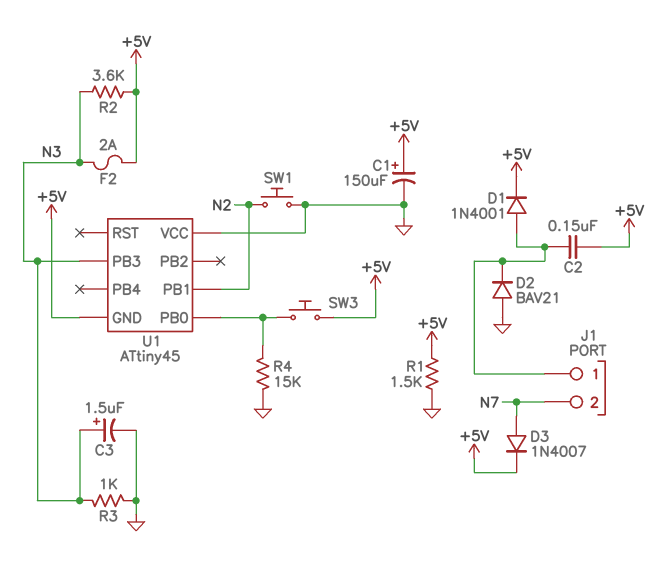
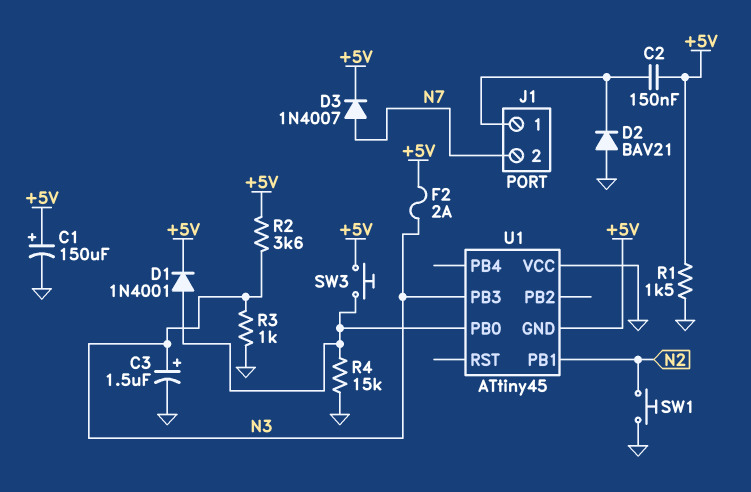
D1: diode 1N4001 (A J1/1, K +5V) -> diode 1N4001 (A U1/PB0, K +5V)

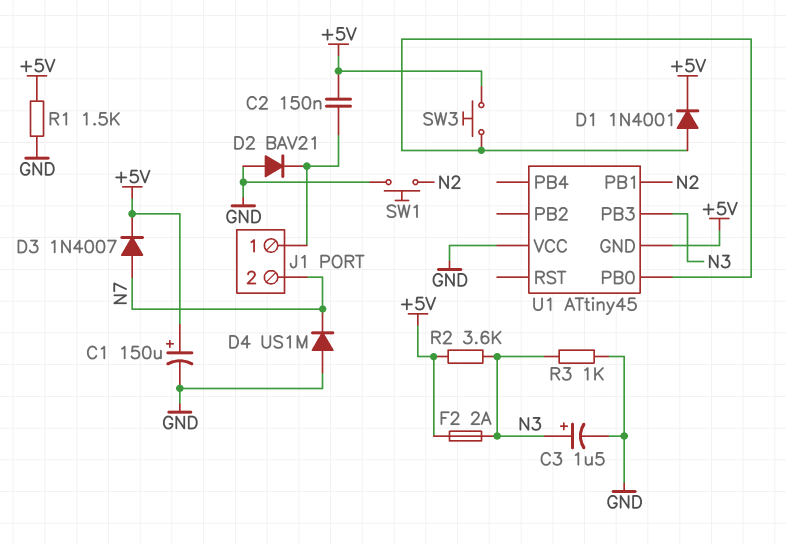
D4: none -> diode US1M (A GND, K N7)
R4: 15k (GND, U1/PB0) -> none

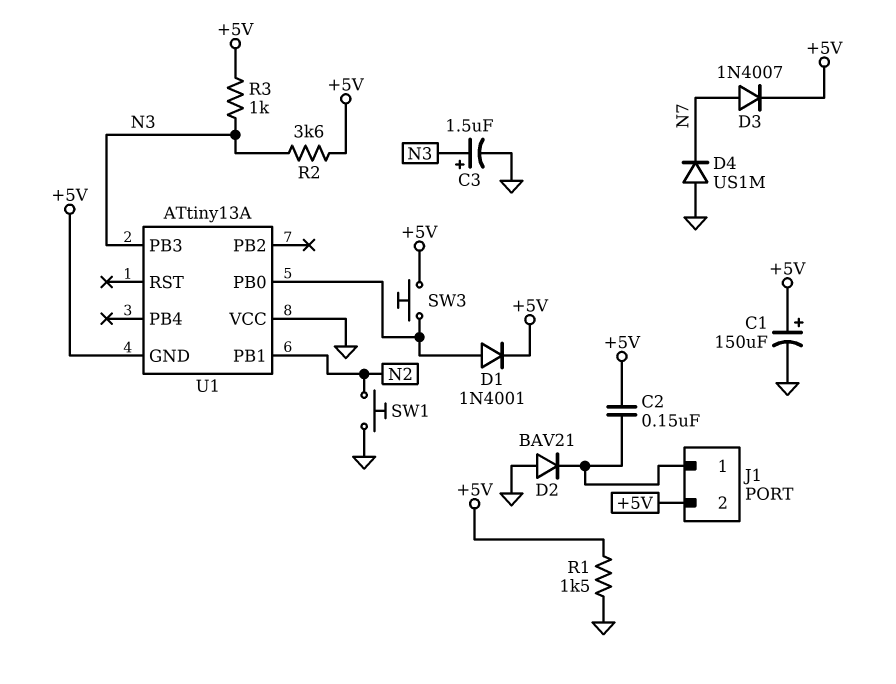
F2: 2A (+5V, N3) -> none
J1 pin 2: N7 -> +5V
R3: 1k (GND, N3) -> 1k (+5V, N3)
U1: ATtiny45 -> ATtiny13A

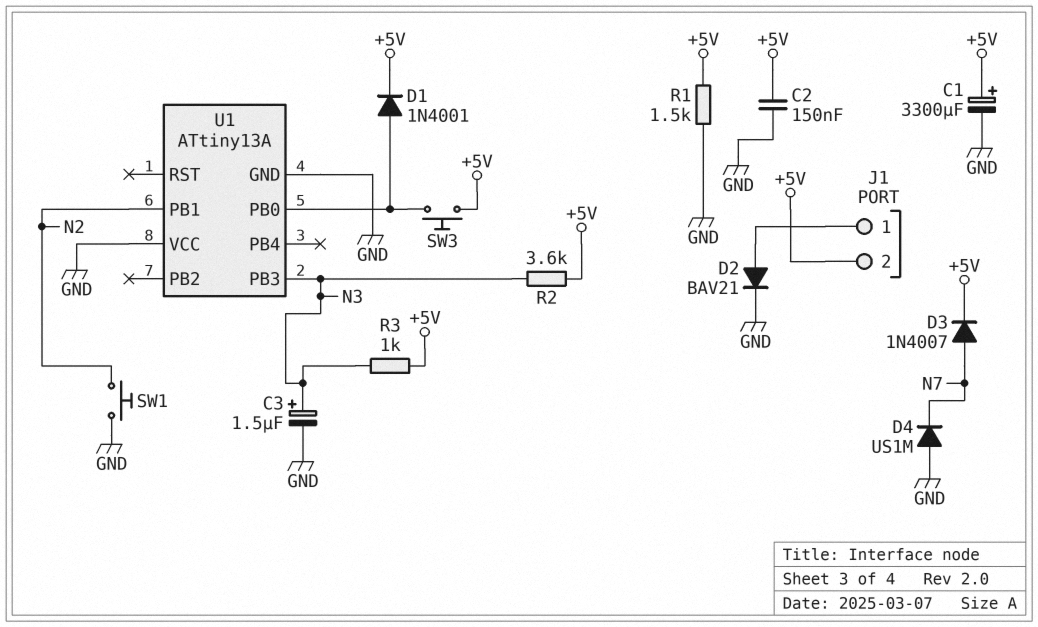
C1: 150uF (plus +5V, minus GND) -> 3300uF (plus +5V, minus GND)
C2: 150nF (+5V, J1/1) -> 150nF (+5V, GND)
D2: diode BAV21 (A GND, K J1/1) -> diode BAV21 (A J1/1, K GND)
U1 pin GND: +5V -> GND

